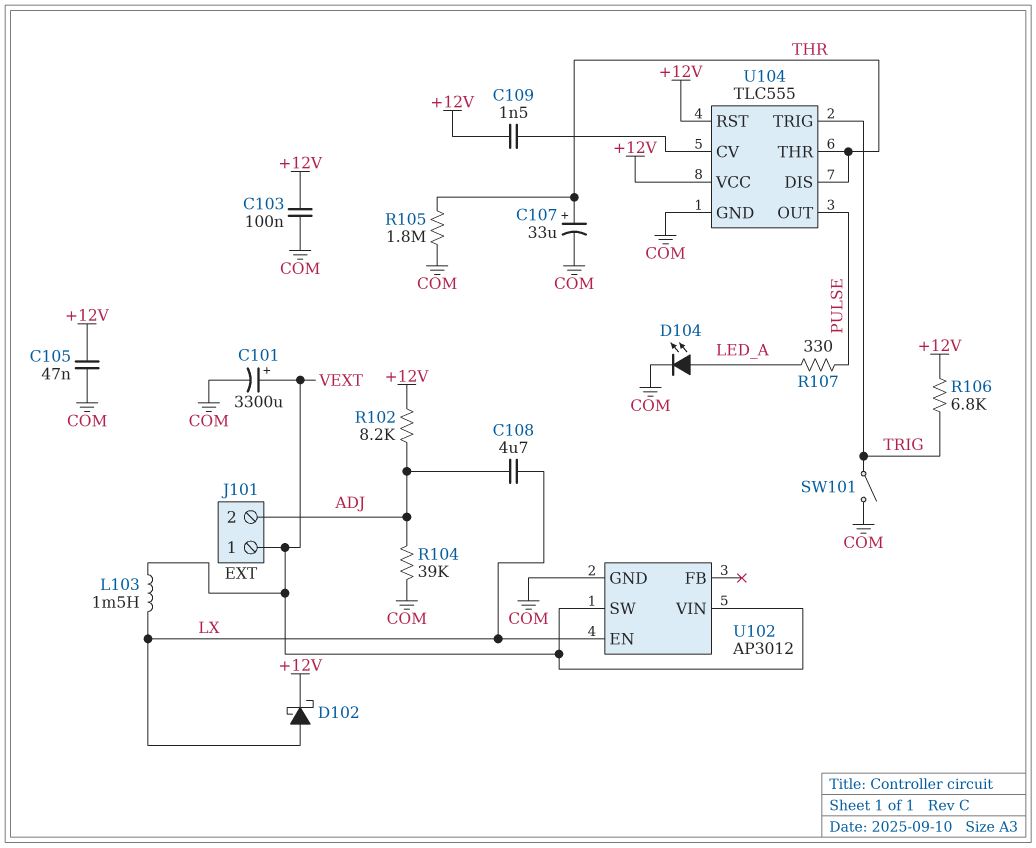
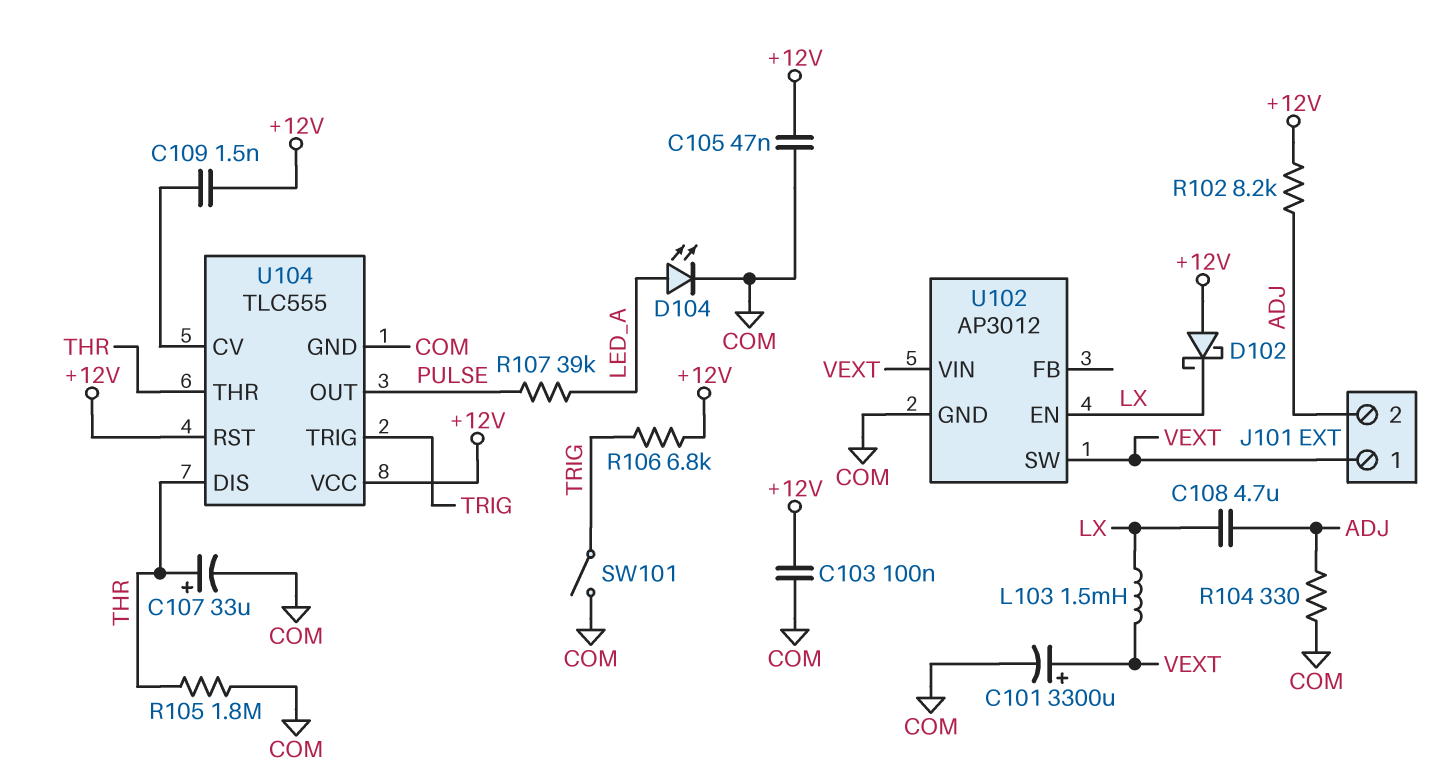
D102: schottky (A LX, K +12V) -> schottky (A +12V, K LX)
R104: 39k (ADJ, COM) -> 330 (ADJ, COM)
R107: 330 (LED_A, PULSE) -> 39k (LED_A, PULSE)

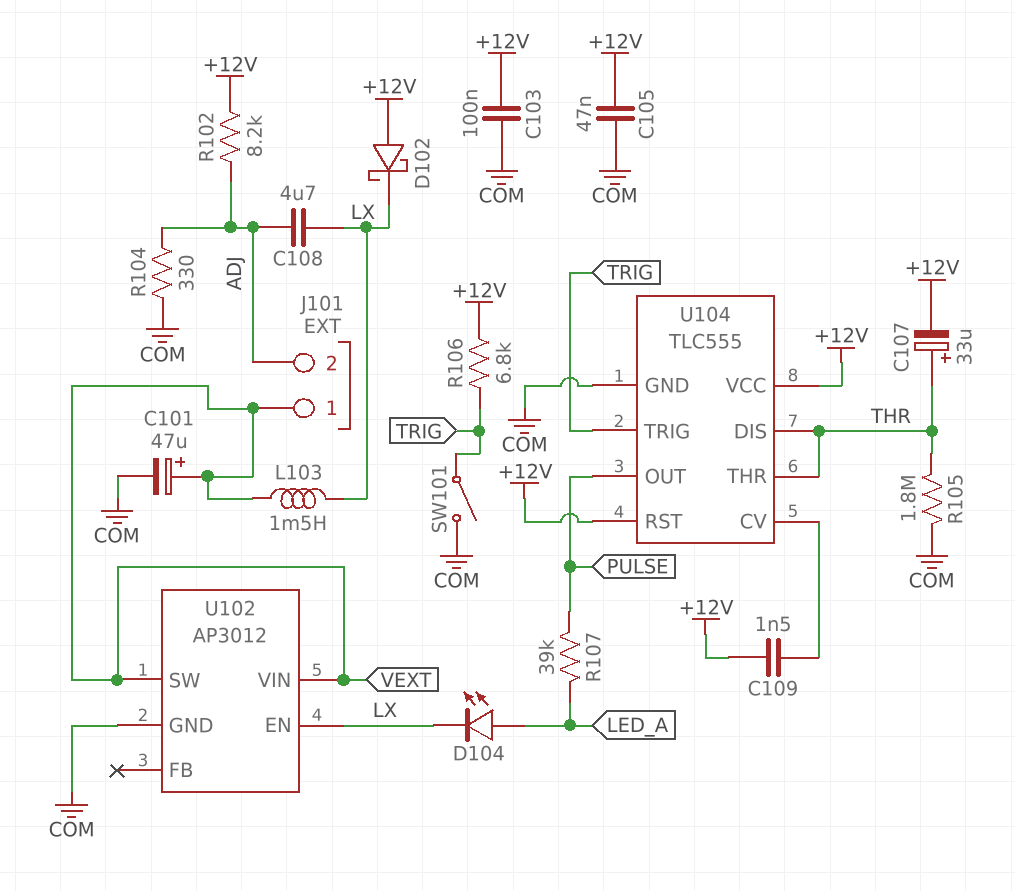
C101: 3300uF (plus VEXT, minus COM) -> 47uF (plus VEXT, minus COM)
C107: 33uF (plus THR, minus COM) -> 33uF (plus THR, minus +12V)
D104: LED (A LED_A, K COM) -> LED (A LED_A, K LX)

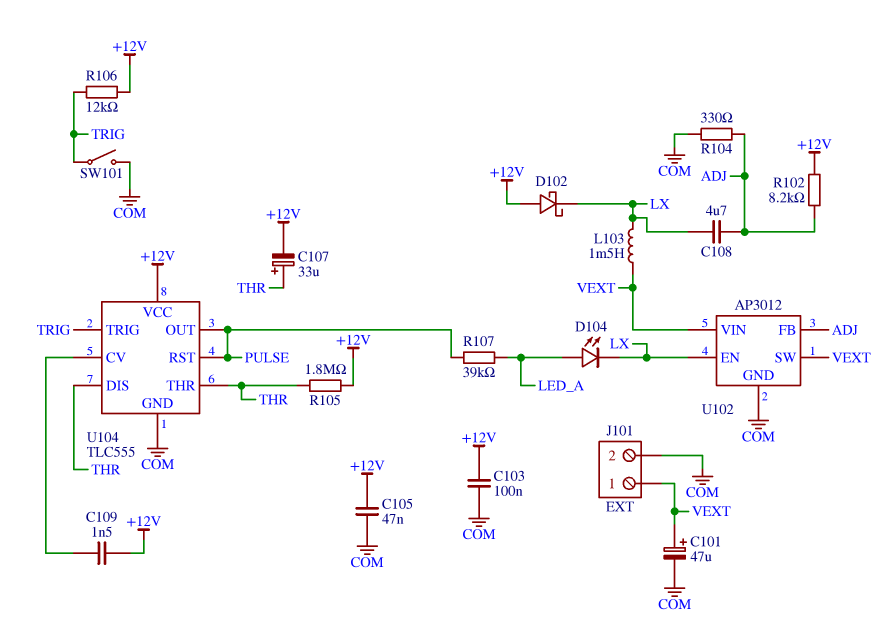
J101 pin 2: ADJ -> COM
R105: 1.8M (COM, THR) -> 1.8M (+12V, THR)
R106: 6.8k (+12V, TRIG) -> 12k (+12V, TRIG)
U102 pin FB: none -> ADJ
U104 pin RST: +12V -> PULSE

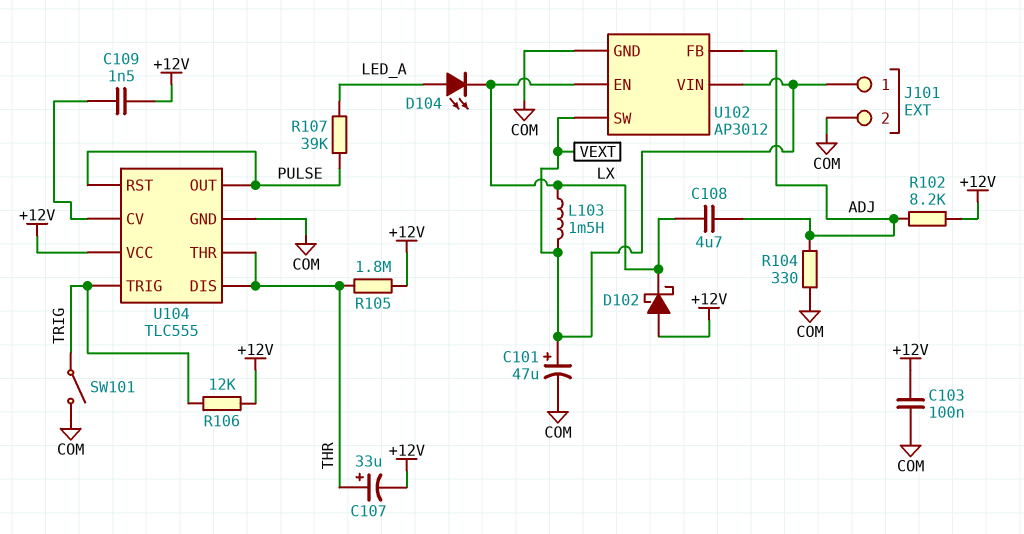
C105: 47nF (+12V, COM) -> none

